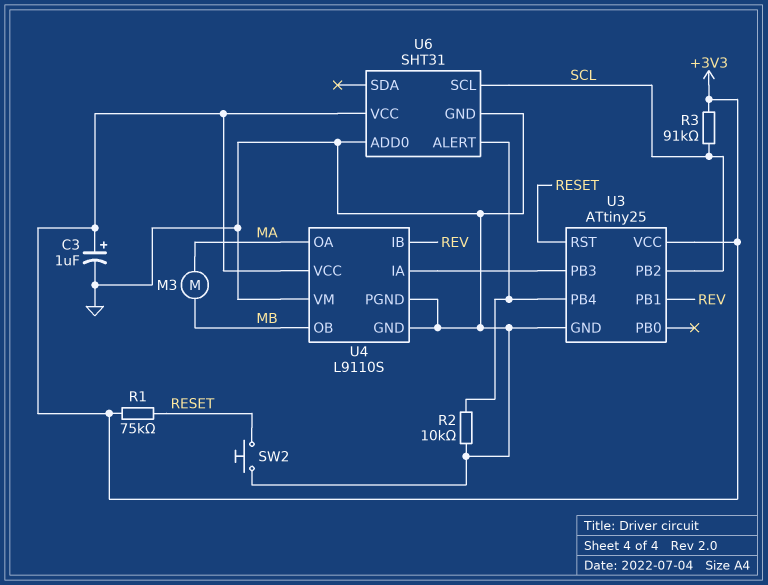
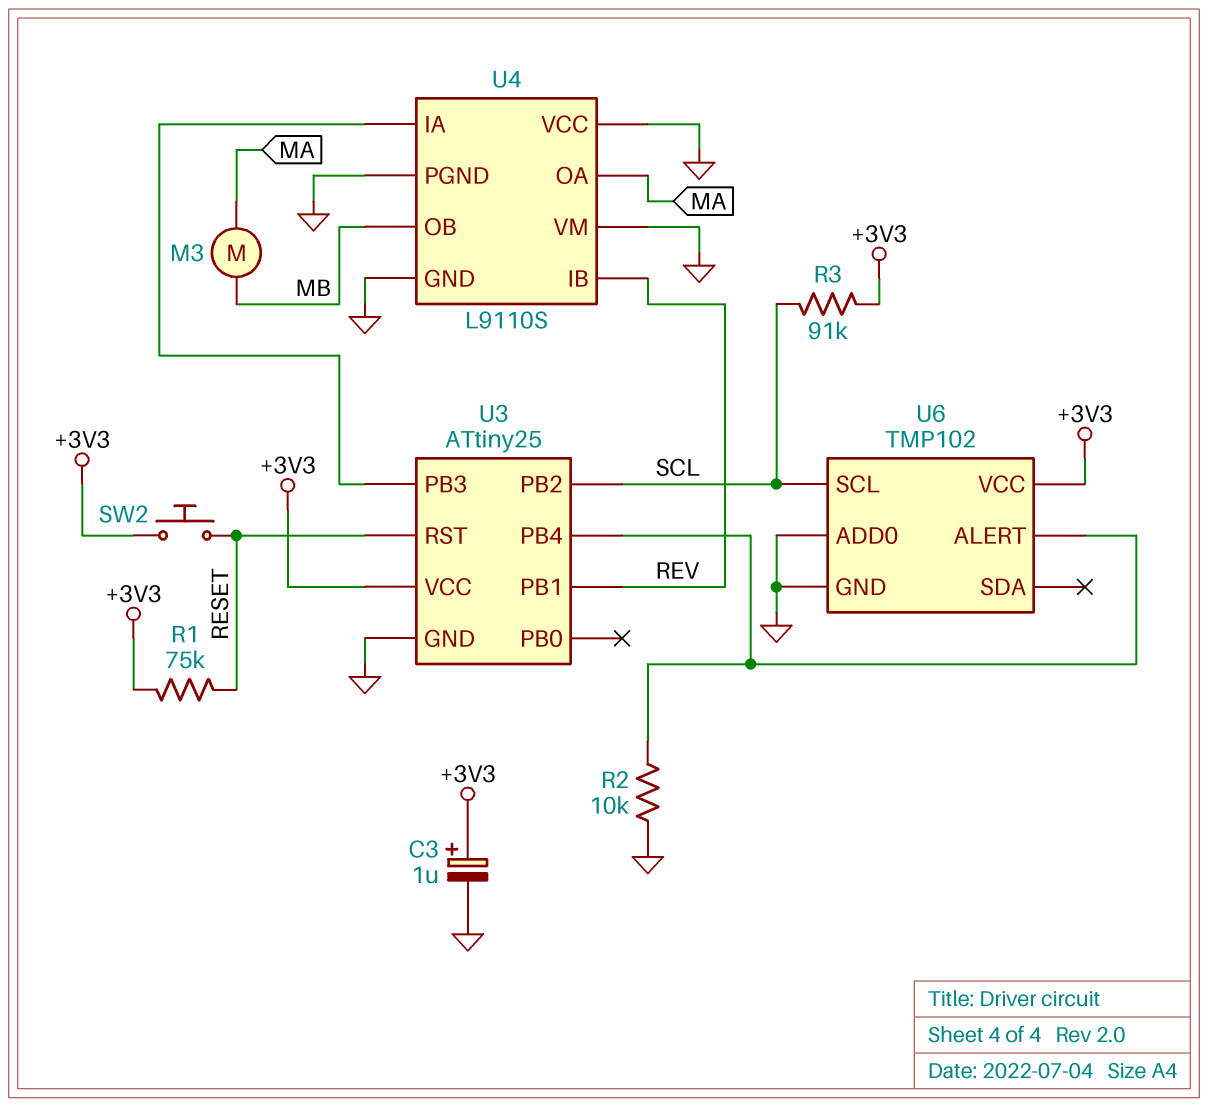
SW2: button (GND, RESET) -> button (+3V3, RESET)
U4 pin VCC: +3V3 -> GND
U6: SHT31 -> TMP102

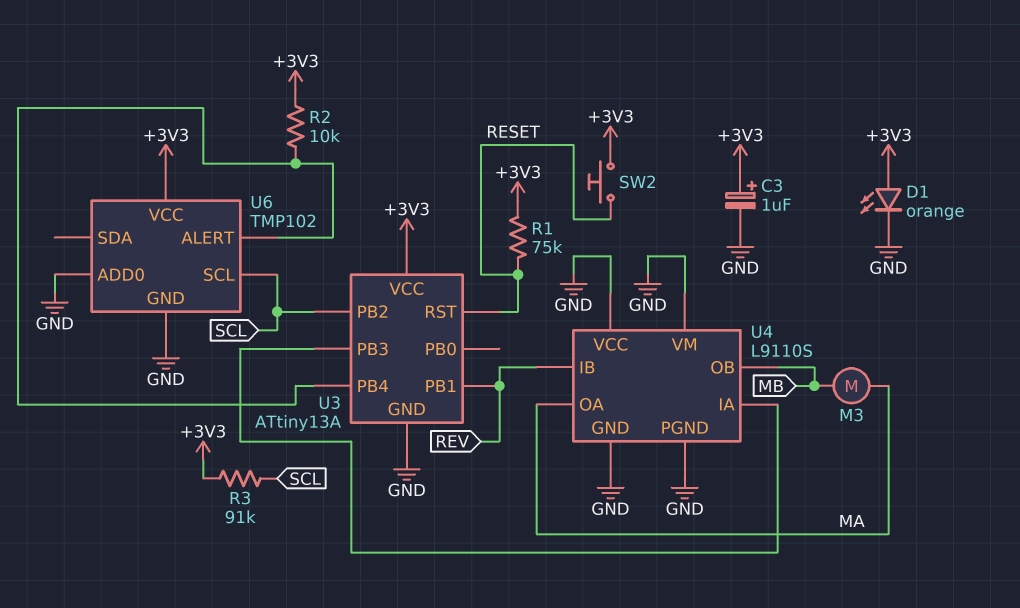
D1: none -> LED orange (A +3V3, K GND)
R2: 10k (GND, U3/PB4) -> 10k (+3V3, U3/PB4)
U3: ATtiny25 -> ATtiny13A

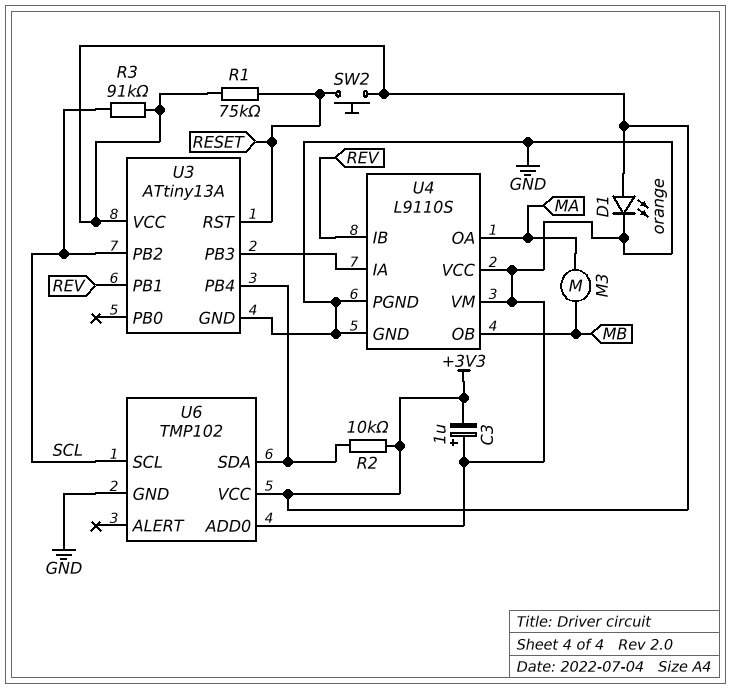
C3: 1uF (plus +3V3, minus GND) -> 1uF (plus GND, minus +3V3)
U6 pin ALERT: U3/PB4 -> none
U6 pin SDA: none -> U3/PB4

